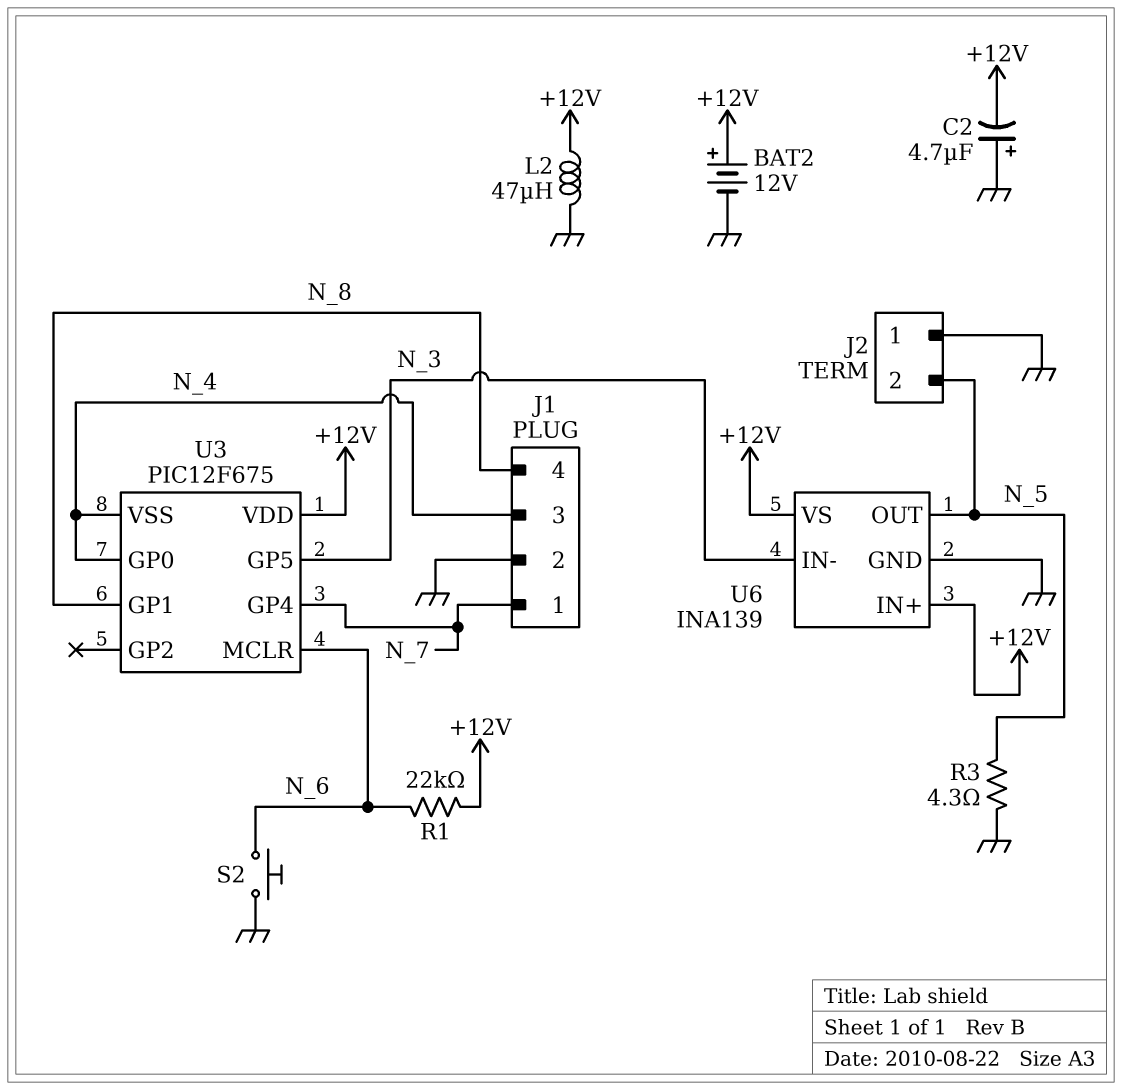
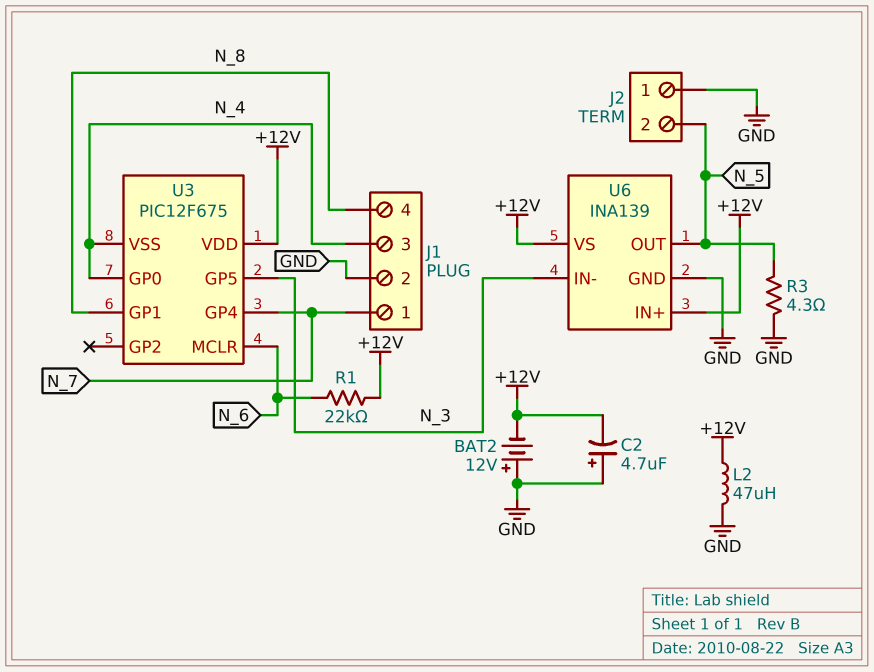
BAT2: 12V (plus +12V, minus GND) -> 12V (plus GND, minus +12V)
S2: button (GND, N_6) -> none

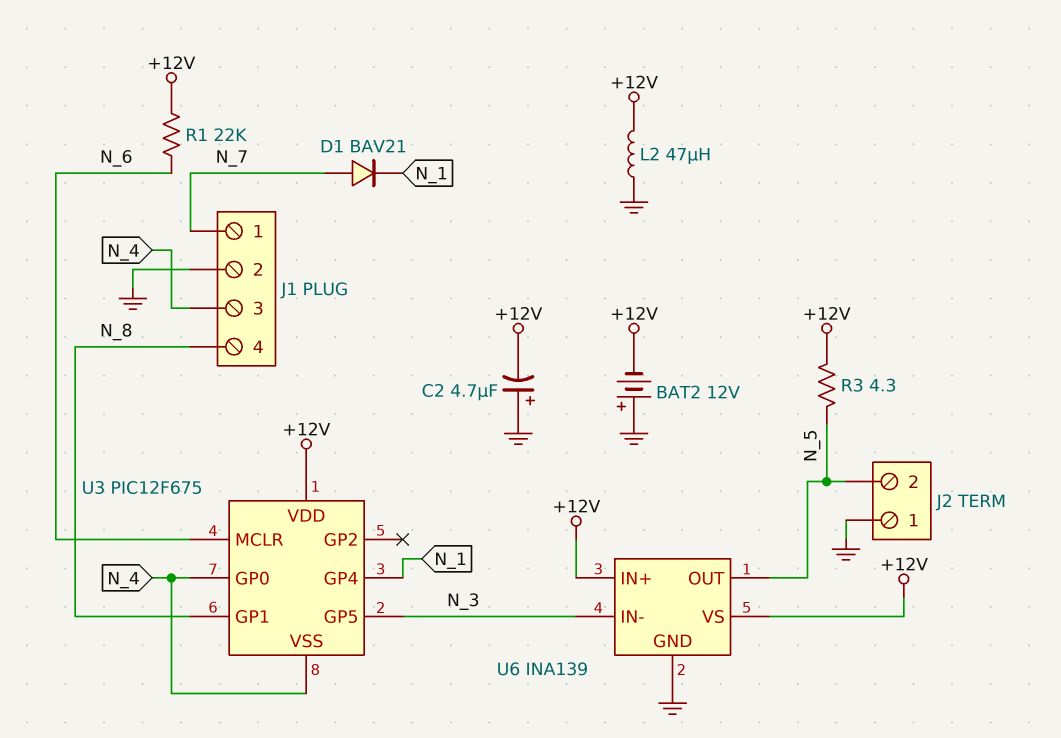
D1: none -> diode BAV21 (A N_7, K N_1)
R3: 4.3 (GND, N_5) -> 4.3 (+12V, N_5)
U3 pin GP4: N_7 -> N_1

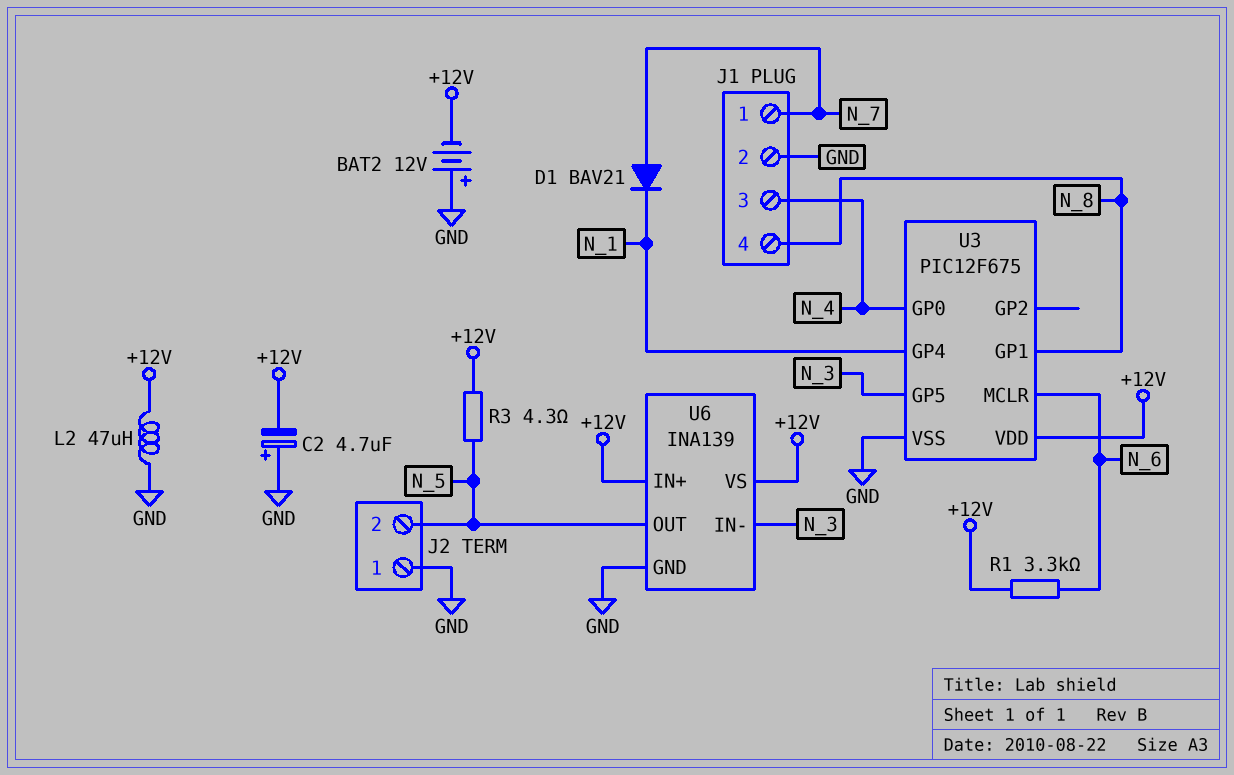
R1: 22k (+12V, N_6) -> 3.3k (+12V, N_6)
U3 pin VSS: N_4 -> GND

